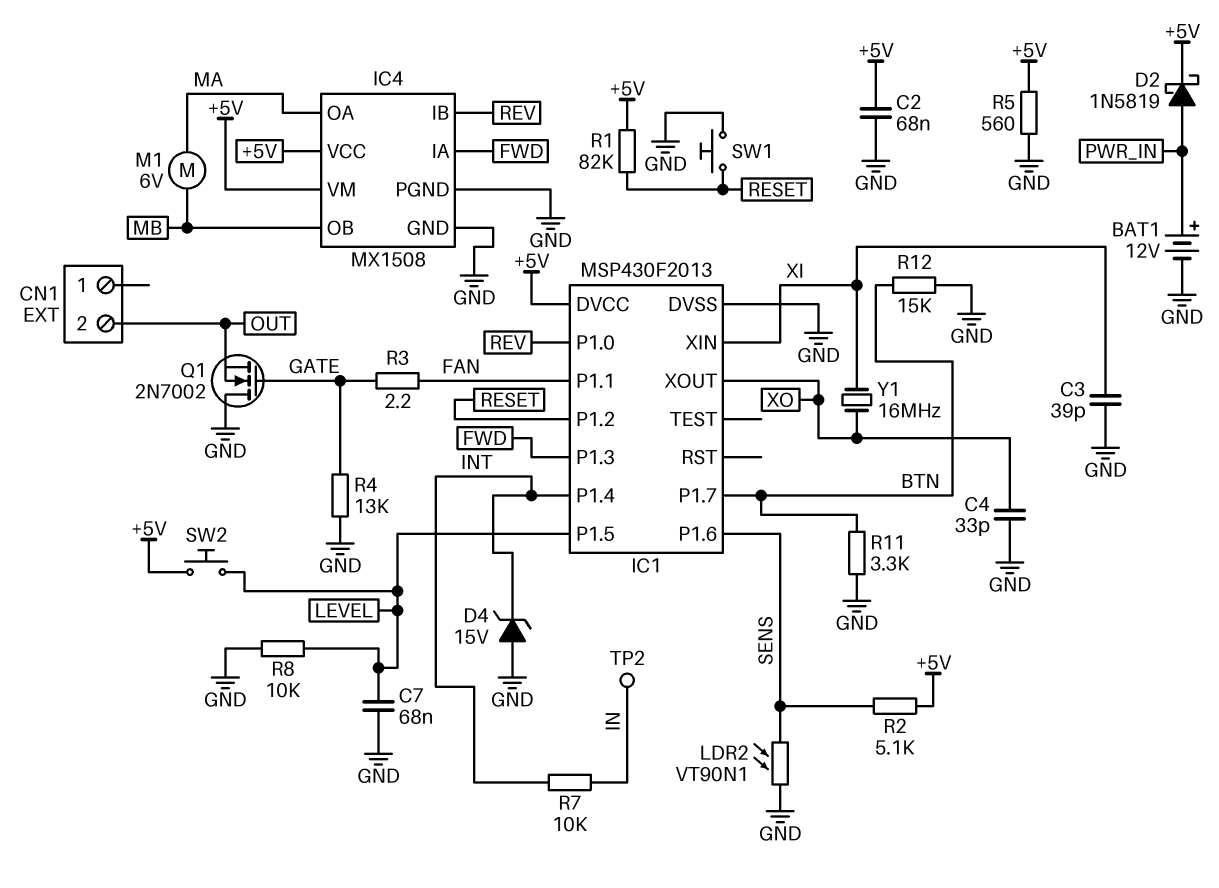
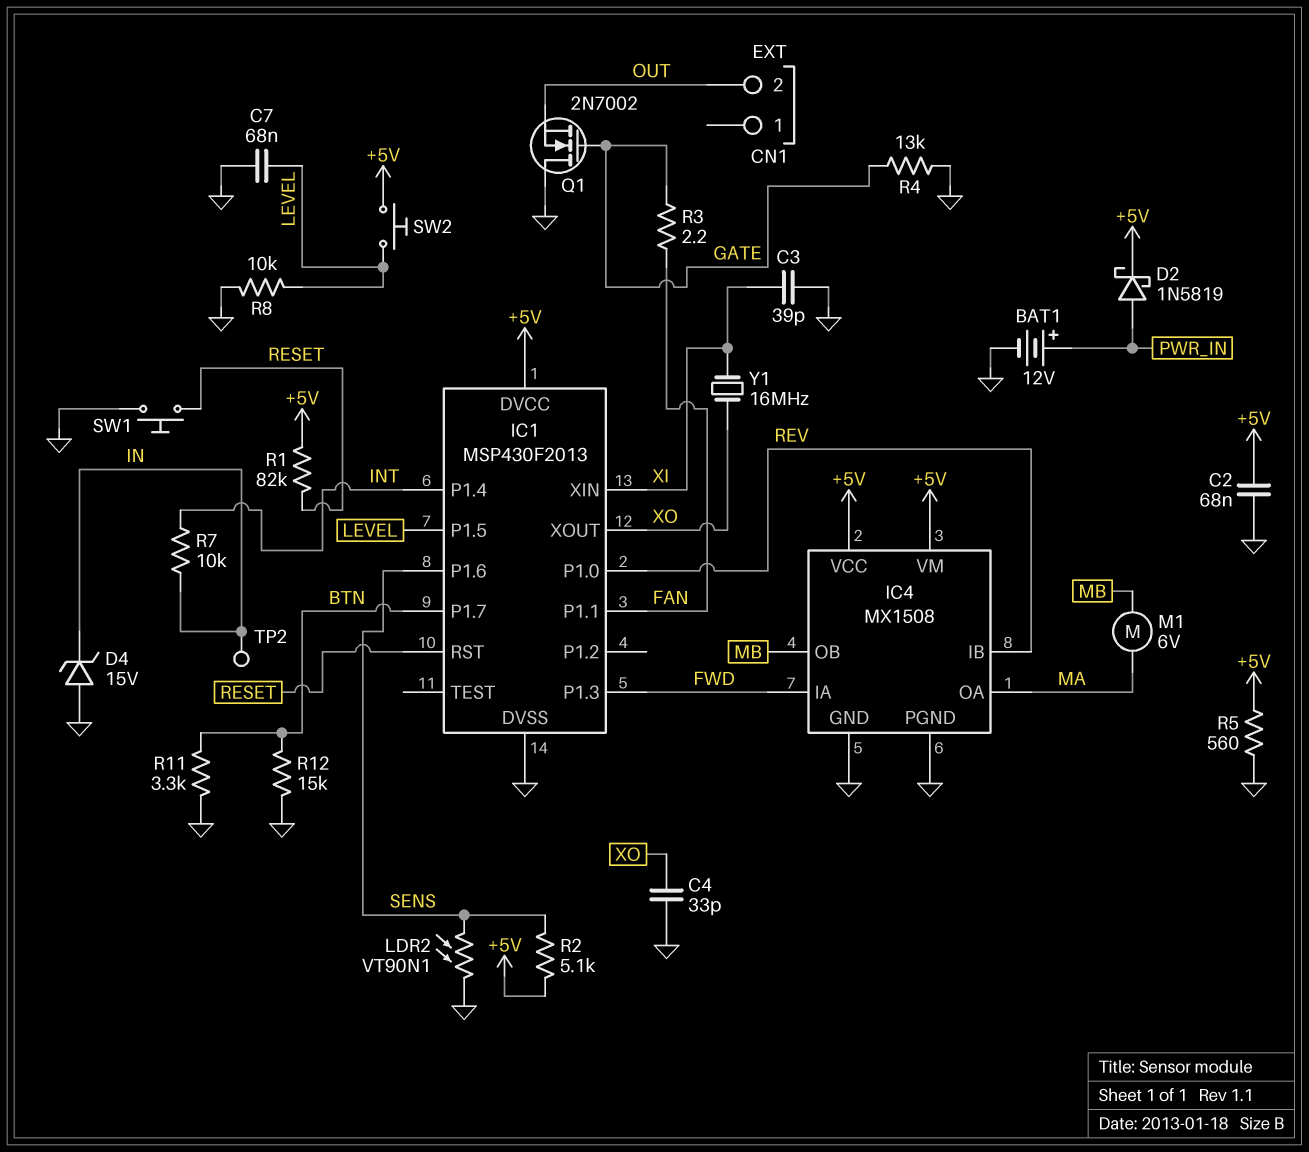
D4: zener 15V (A GND, K INT) -> zener 15V (A GND, K IN)
IC1 pin P1.2: RESET -> none
IC1 pin RST: none -> RESET

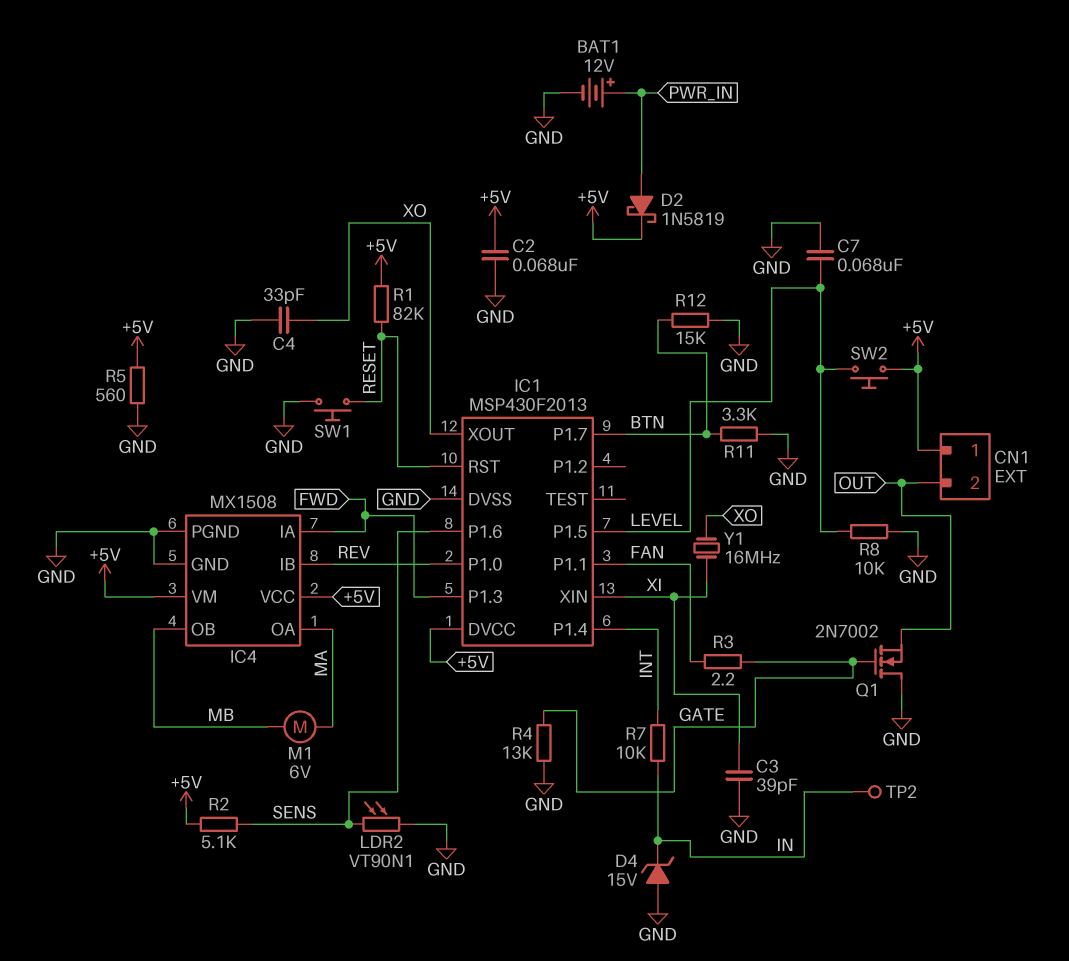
CN1 pin 1: none -> +5V

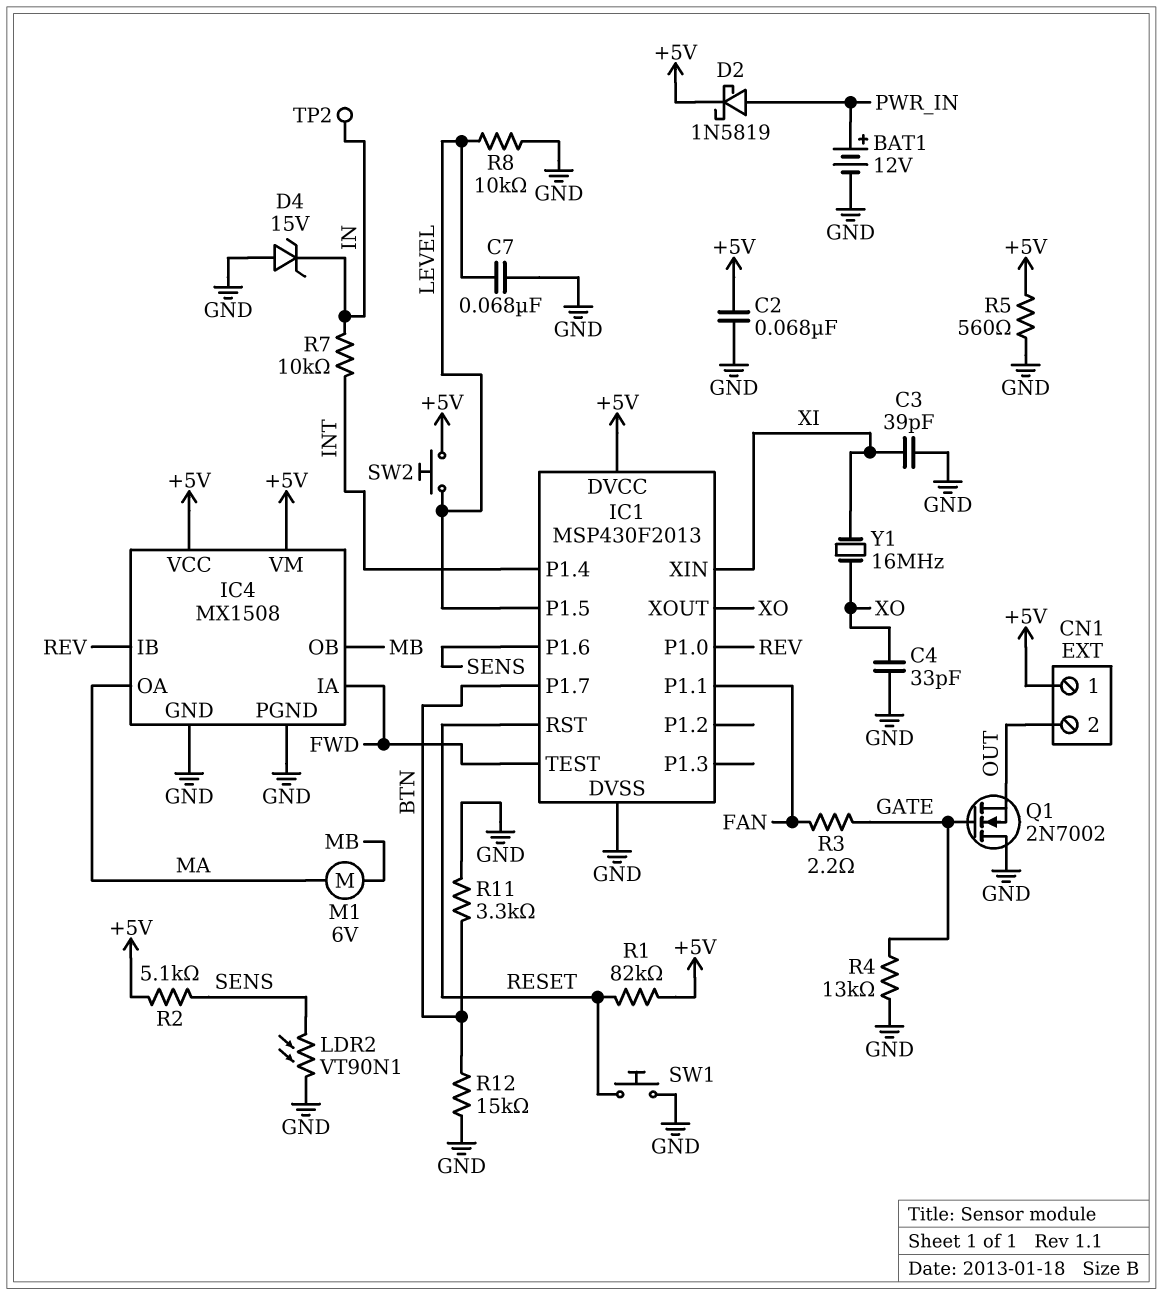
IC1 pin P1.3: FWD -> none
IC1 pin TEST: none -> FWD

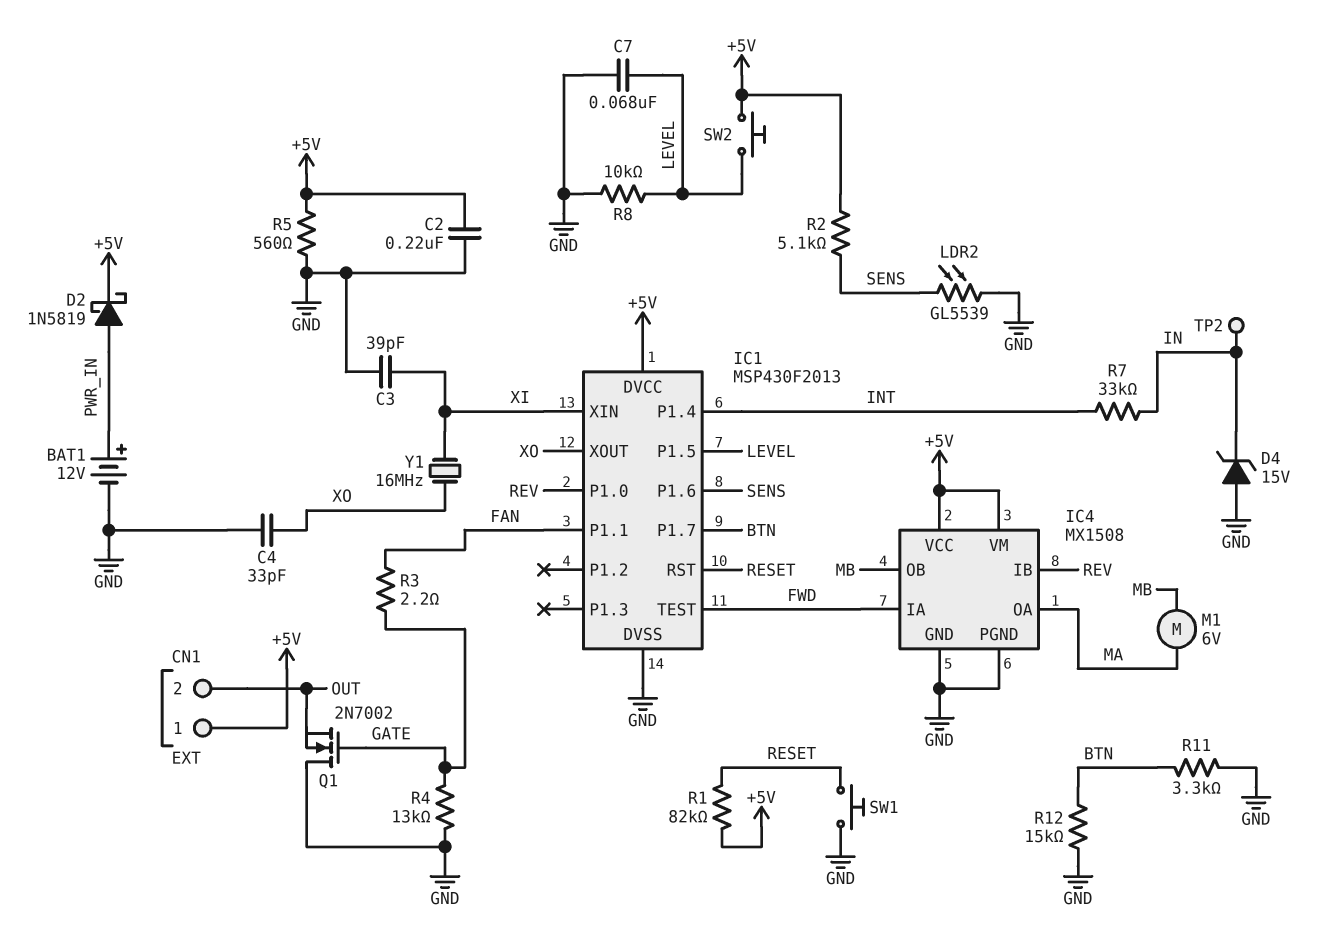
C2: 68nF (+5V, GND) -> 220nF (+5V, GND)
LDR2: VT90N1 (GND, SENS) -> GL5539 (GND, SENS)
R7: 10k (IN, INT) -> 33k (IN, INT)

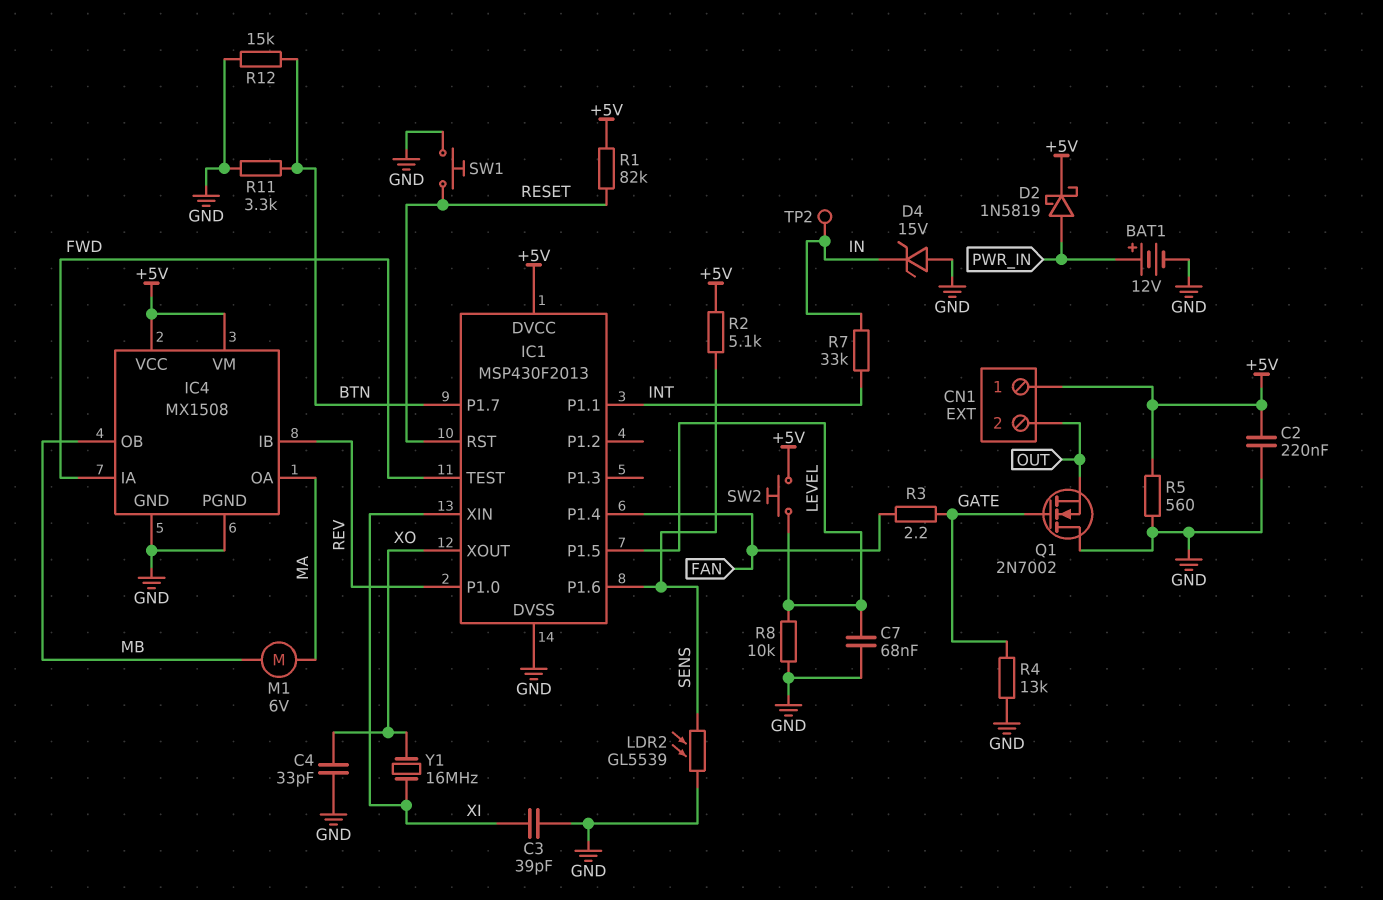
IC1 pin P1.1: FAN -> INT
IC1 pin P1.4: INT -> FAN

